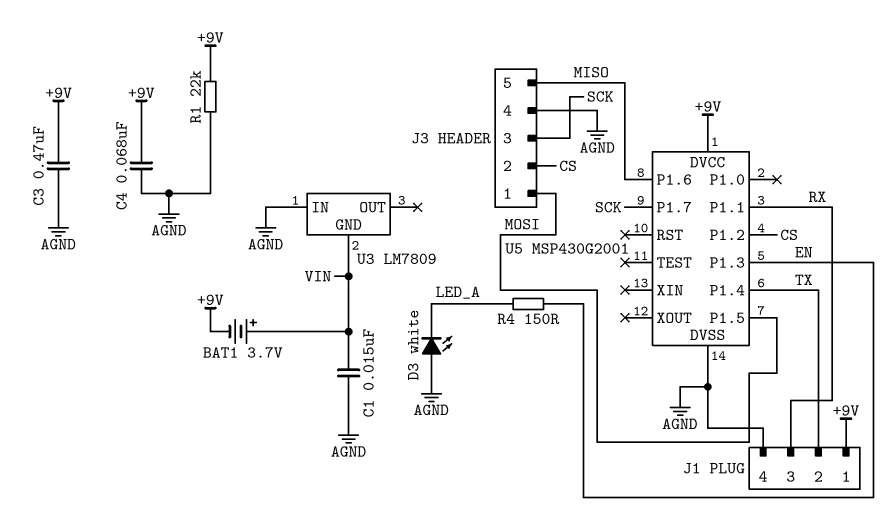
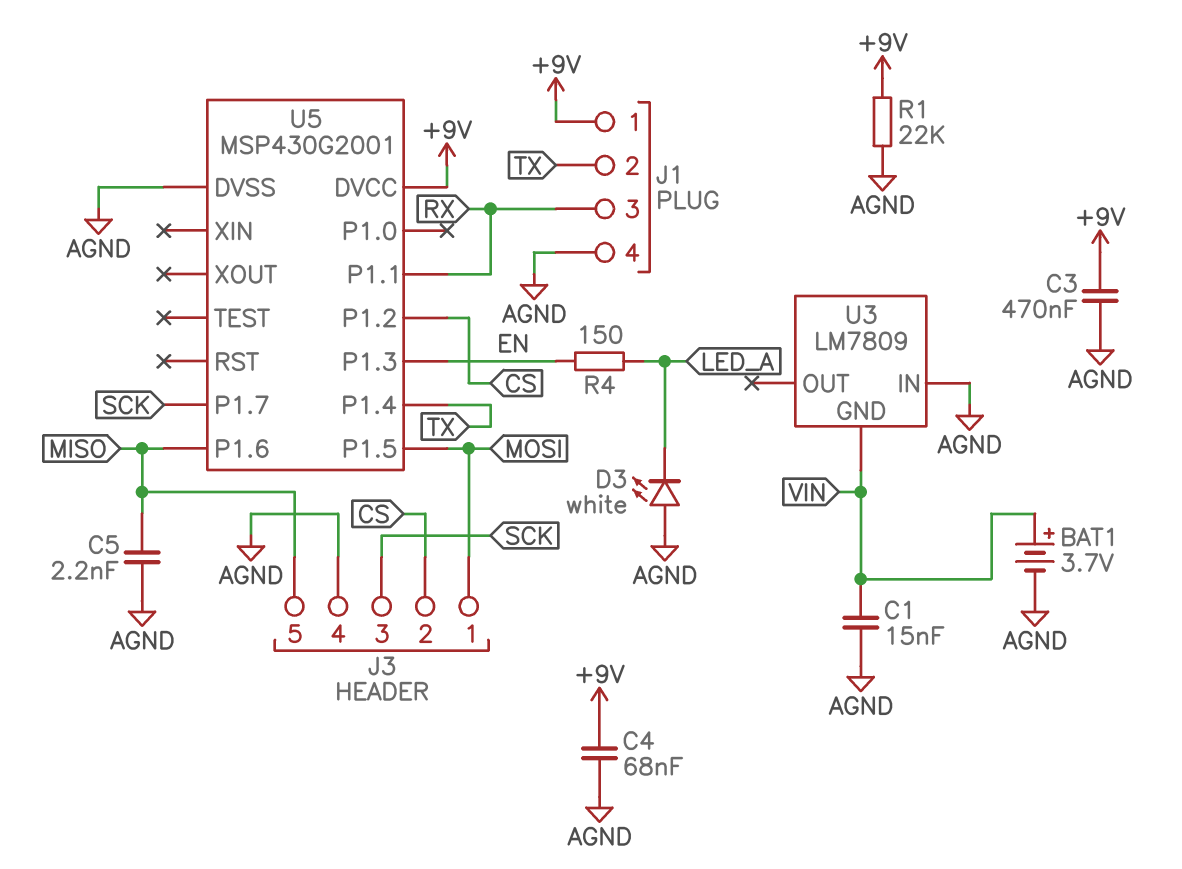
BAT1: 3.7V (plus VIN, minus +9V) -> 3.7V (plus VIN, minus AGND)
C5: none -> 2.2nF (AGND, MISO)

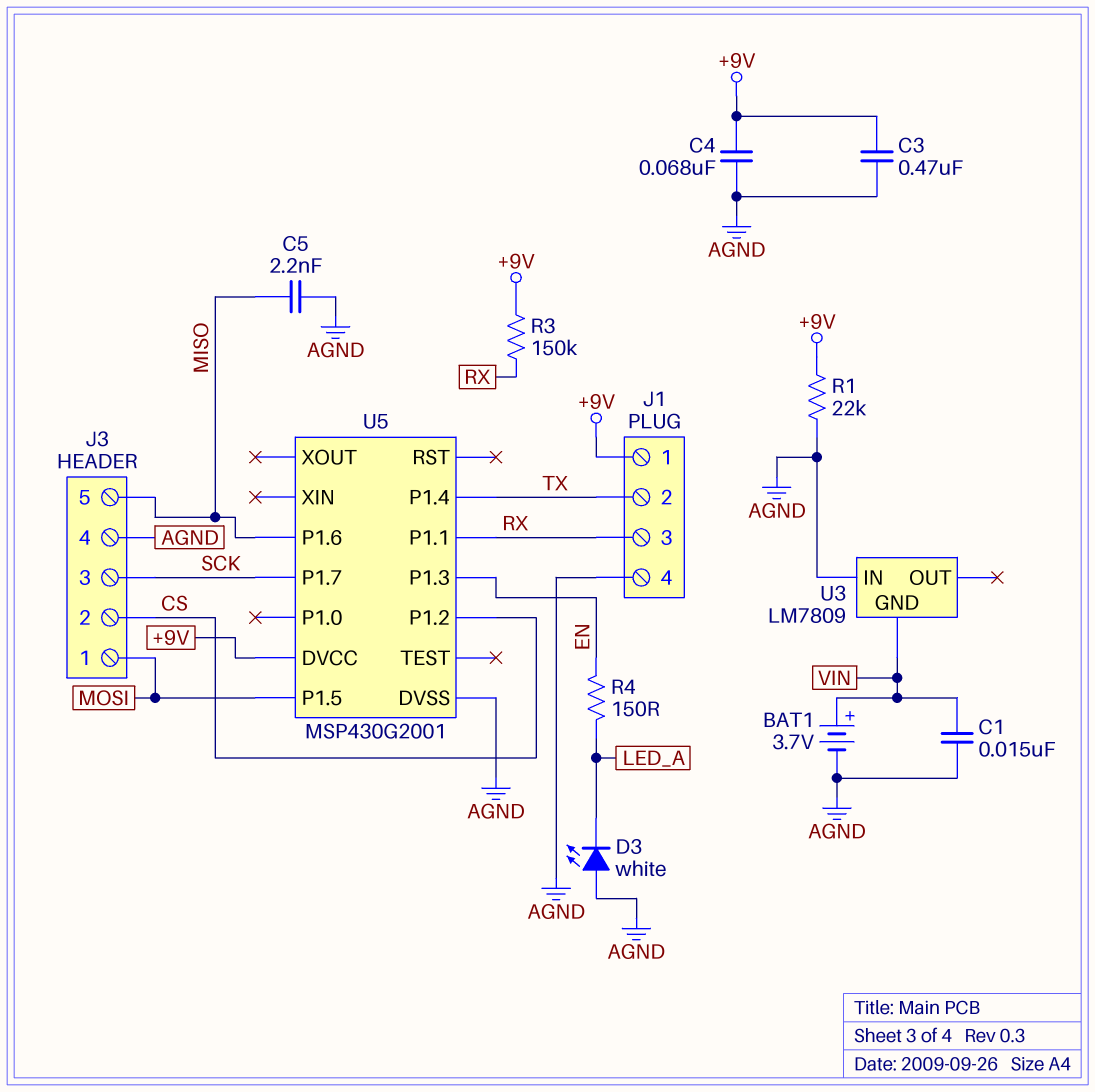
R3: none -> 150k (+9V, RX)

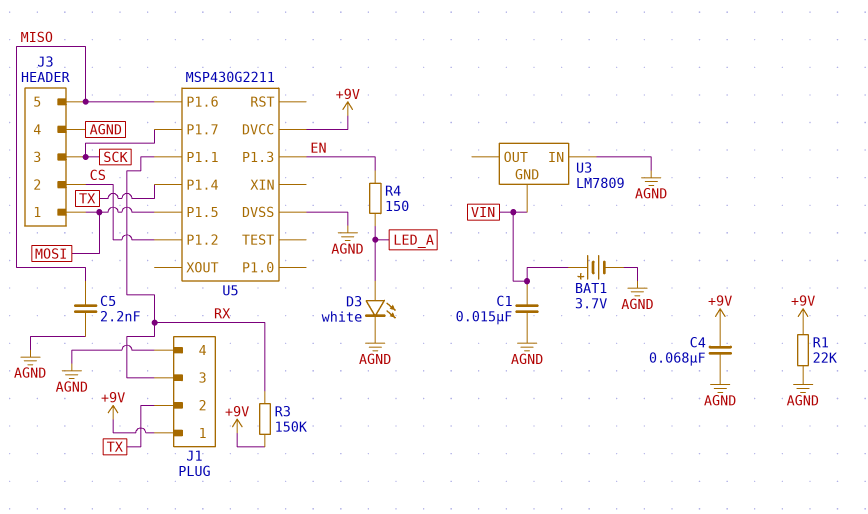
C3: 470nF (+9V, AGND) -> none
D3: LED white (A AGND, K LED_A) -> LED white (A LED_A, K AGND)
U5: MSP430G2001 -> MSP430G2211

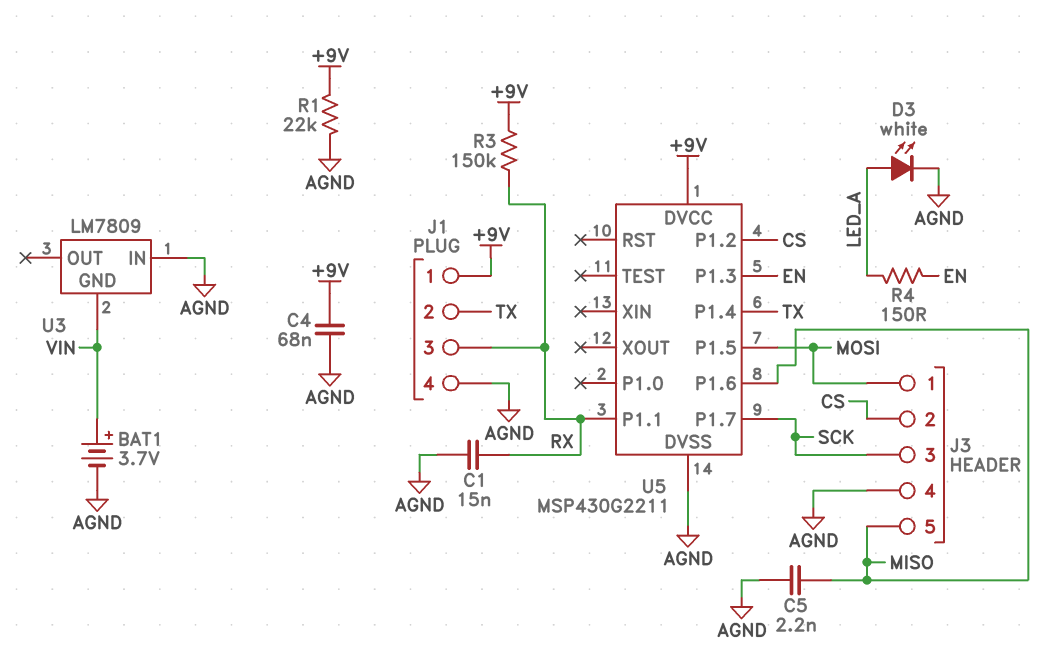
C1: 15nF (AGND, VIN) -> 15nF (AGND, RX)

